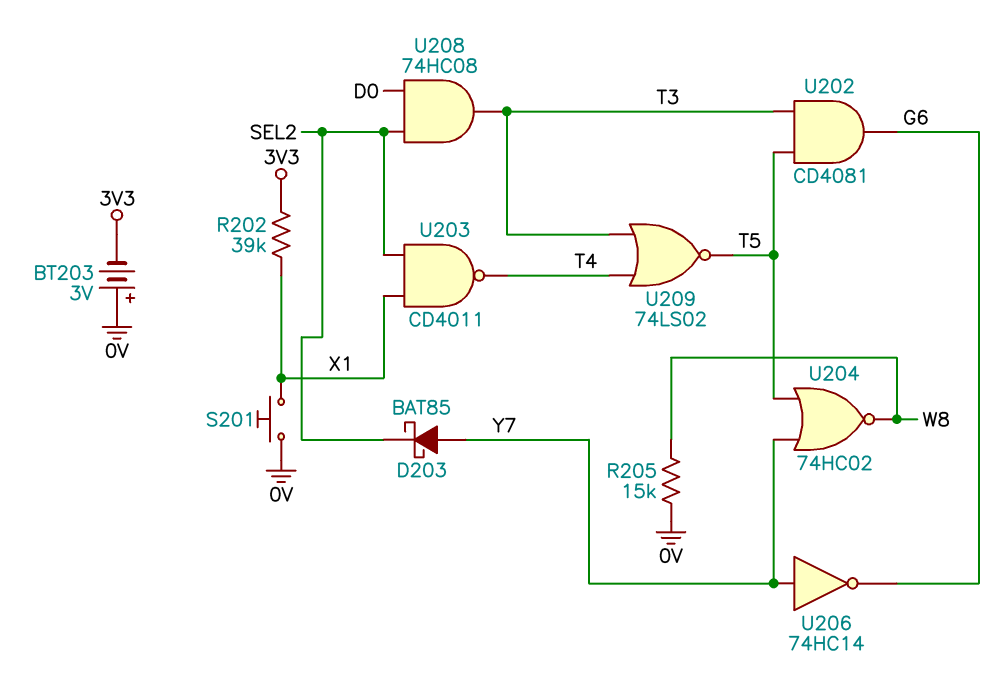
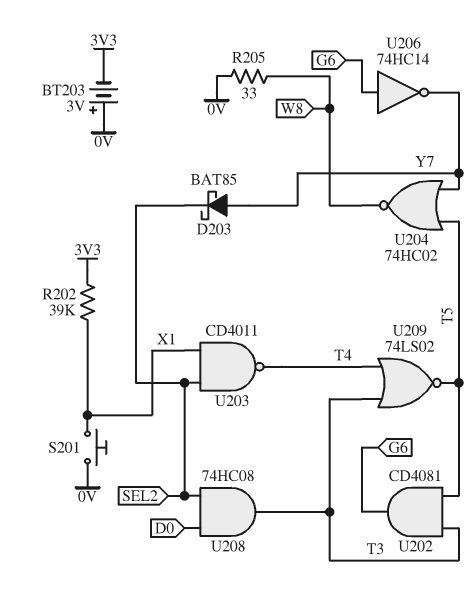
R205: 15k (0V, W8) -> 33 (0V, W8)
U206: NOT 74HC14 (in Y7, out G6) -> NOT 74HC14 (in G6, out Y7)

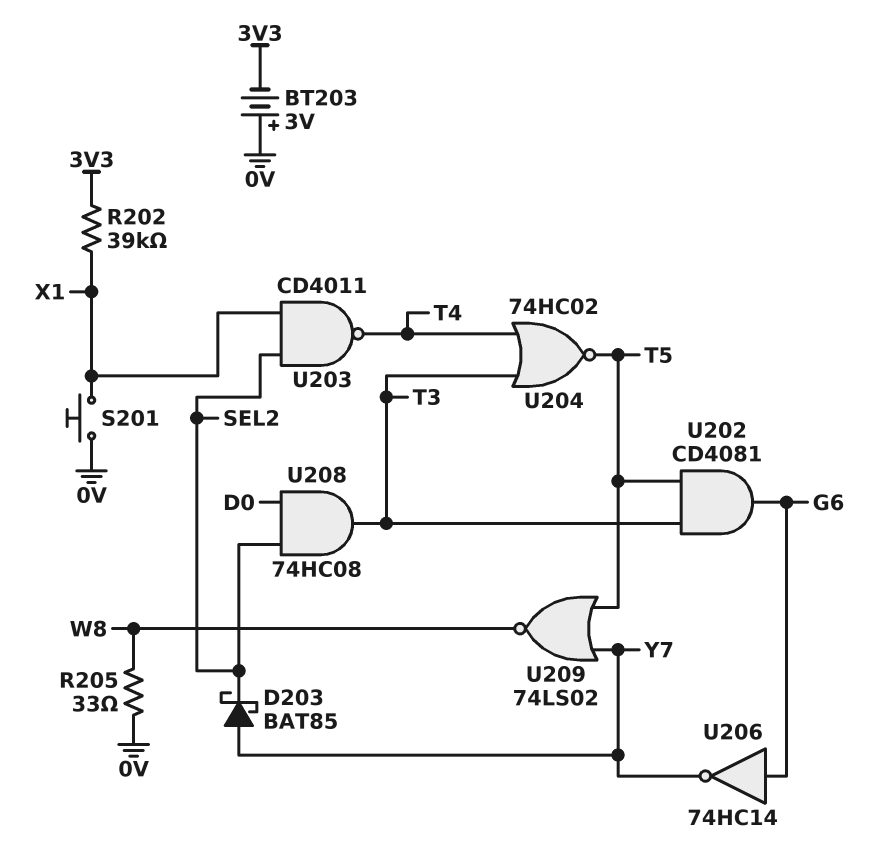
U204: NOR 74HC02 (in T5, in Y7, out W8) -> NOR 74HC02 (in T3, in T4, out T5)
U209: NOR 74LS02 (in T3, in T4, out T5) -> NOR 74LS02 (in T5, in Y7, out W8)

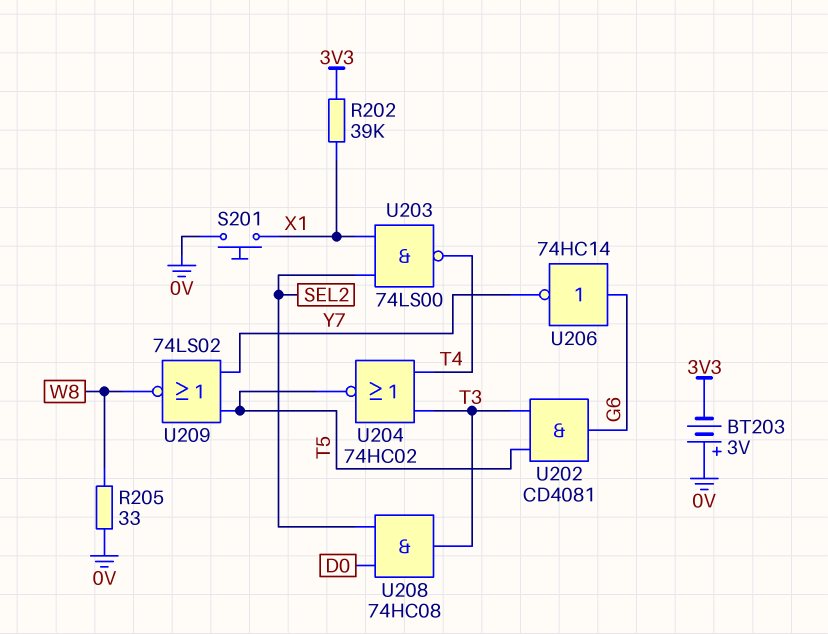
D203: schottky BAT85 (A Y7, K SEL2) -> none
U203: NAND CD4011 (in SEL2, in X1, out T4) -> NAND 74LS00 (in SEL2, in X1, out T4)

